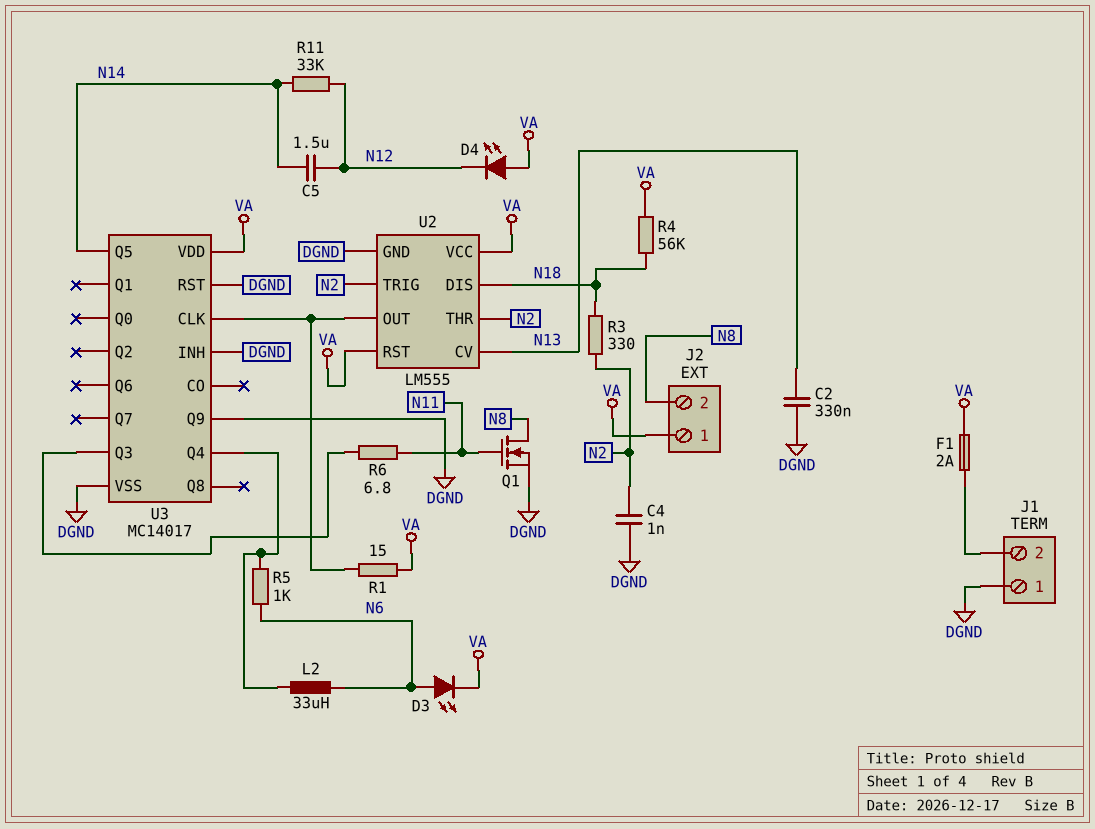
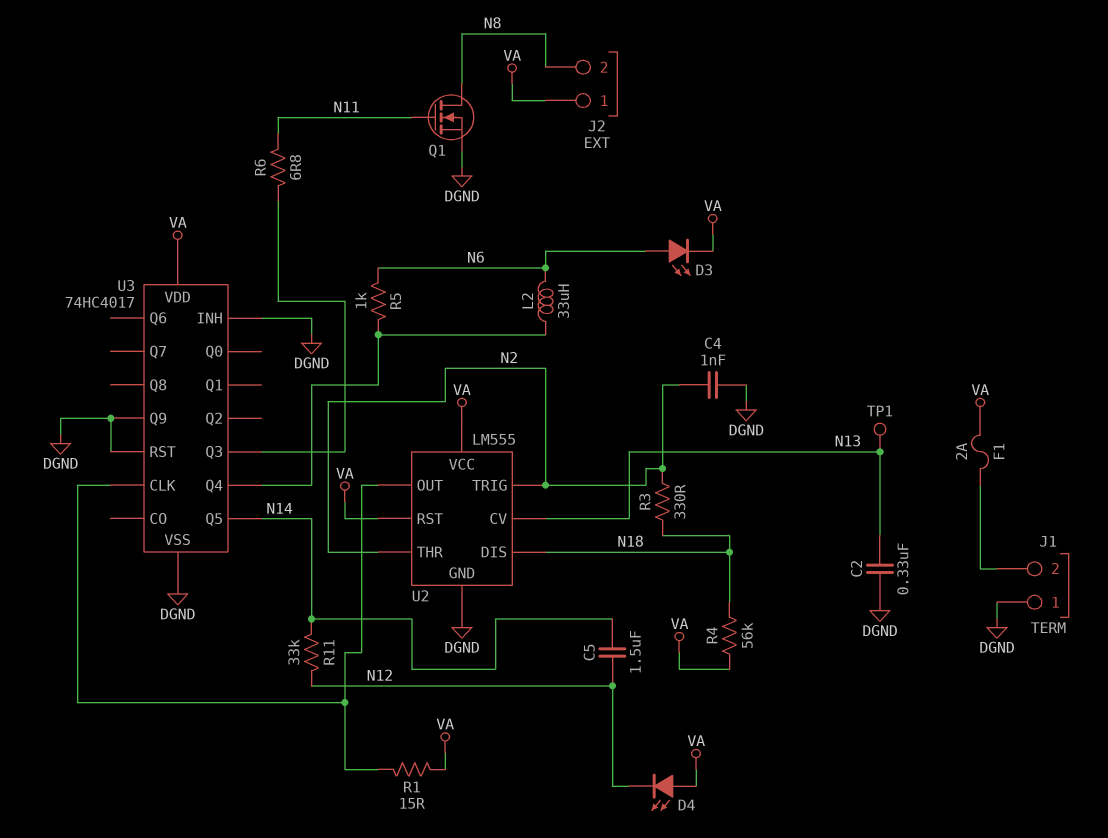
TP1: none -> test point (N13)
U3: MC14017 -> 74HC4017

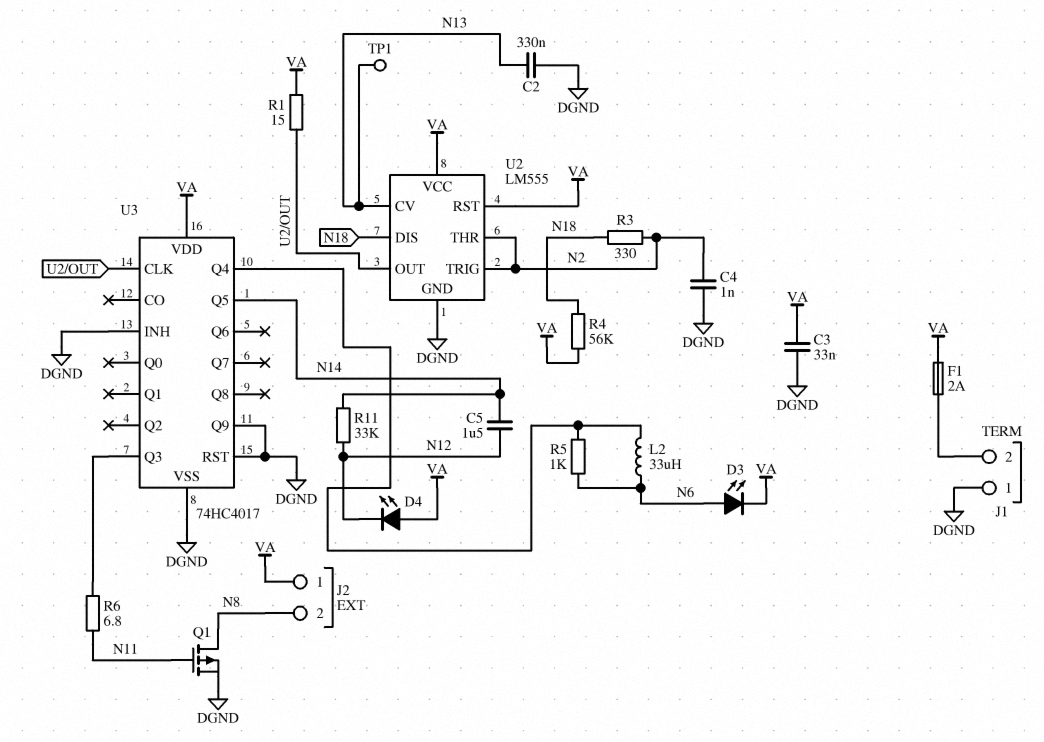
C3: none -> 33nF (DGND, VA)
Q1: NMOS (G N11, D N8, S DGND) -> PMOS (G N11, D N8, S DGND)

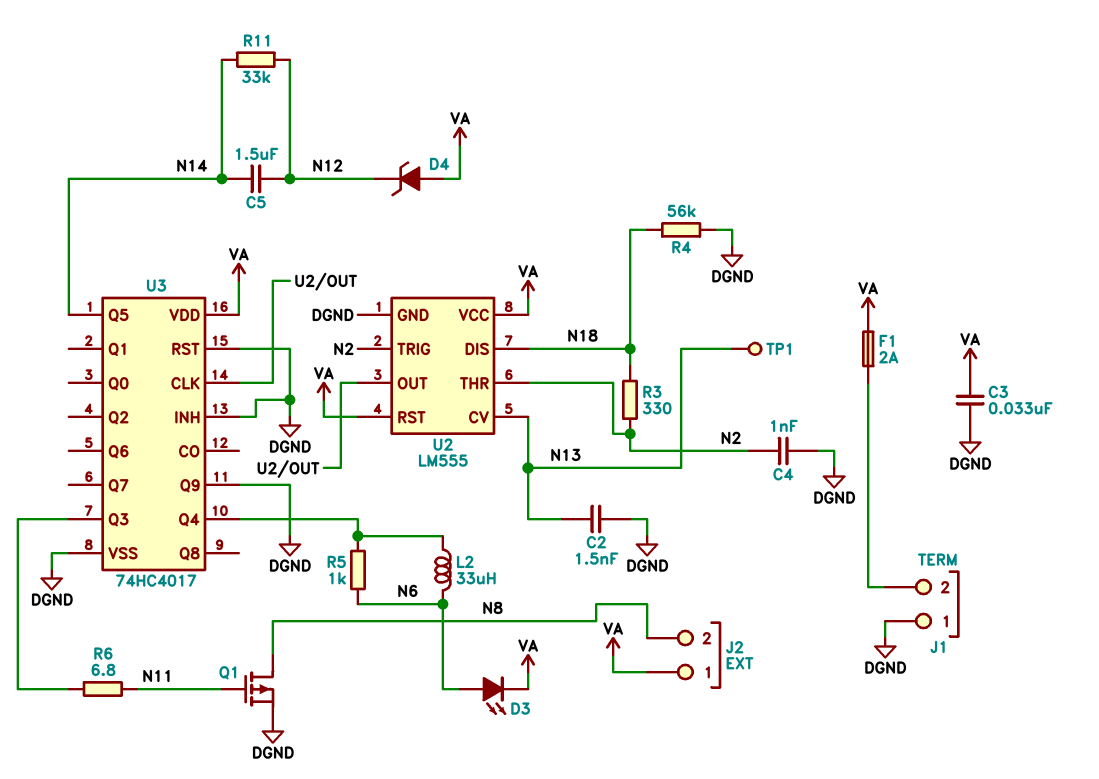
C2: 330nF (DGND, N13) -> 1.5nF (DGND, N13)
D4: LED (A VA, K N12) -> zener (A VA, K N12)
R1: 15 (U2/OUT, VA) -> none
R4: 56k (N18, VA) -> 56k (DGND, N18)

